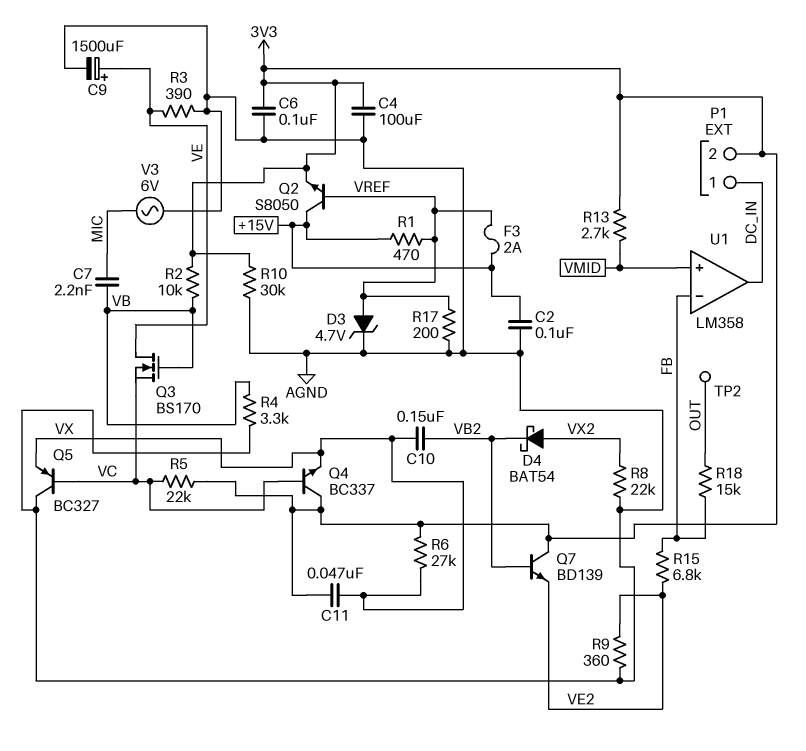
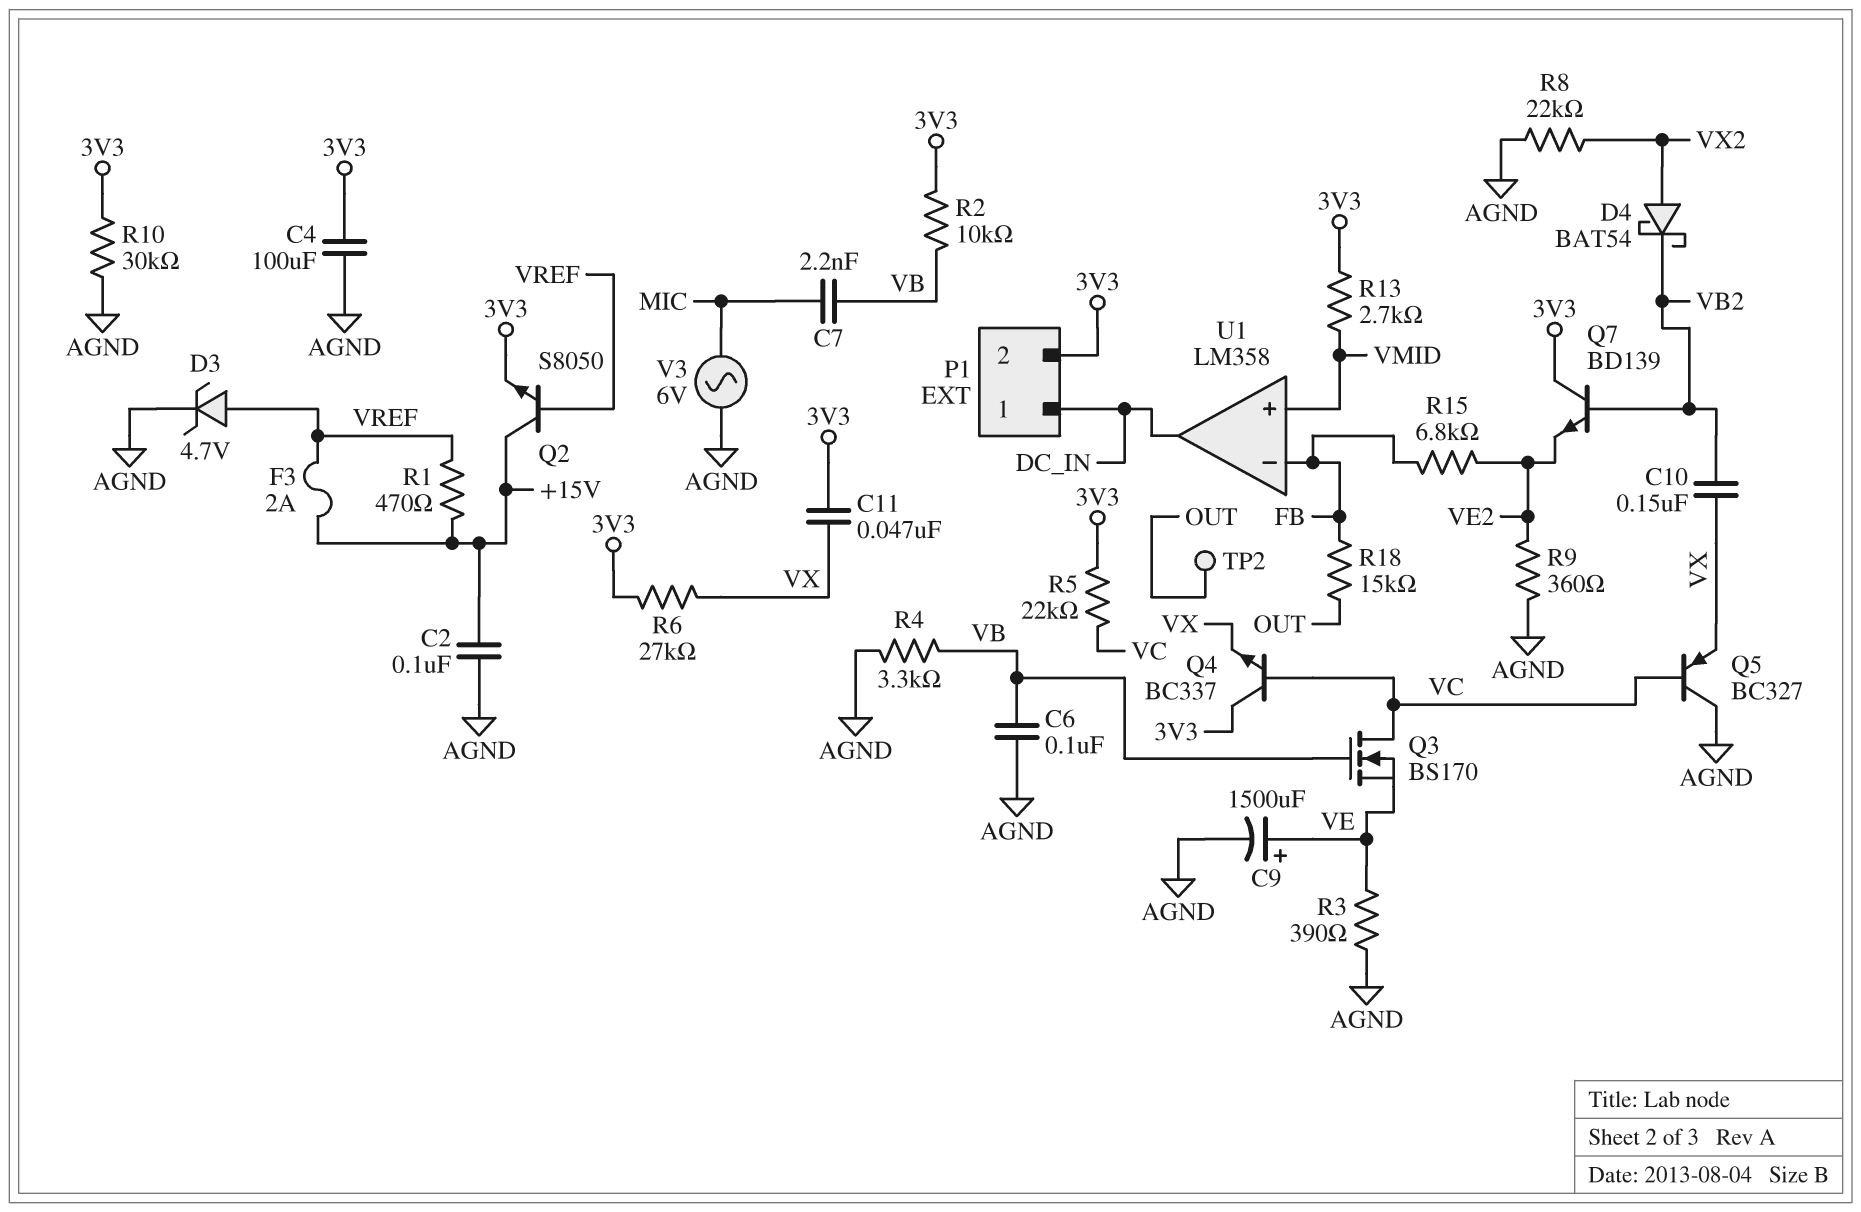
C6: 100nF (3V3, AGND) -> 100nF (AGND, VB)
Q3: NMOS BS170 (G VB, D VE, S VC) -> NMOS BS170 (G VB, D VC, S VE)
R17: 200 (AGND, VREF) -> none

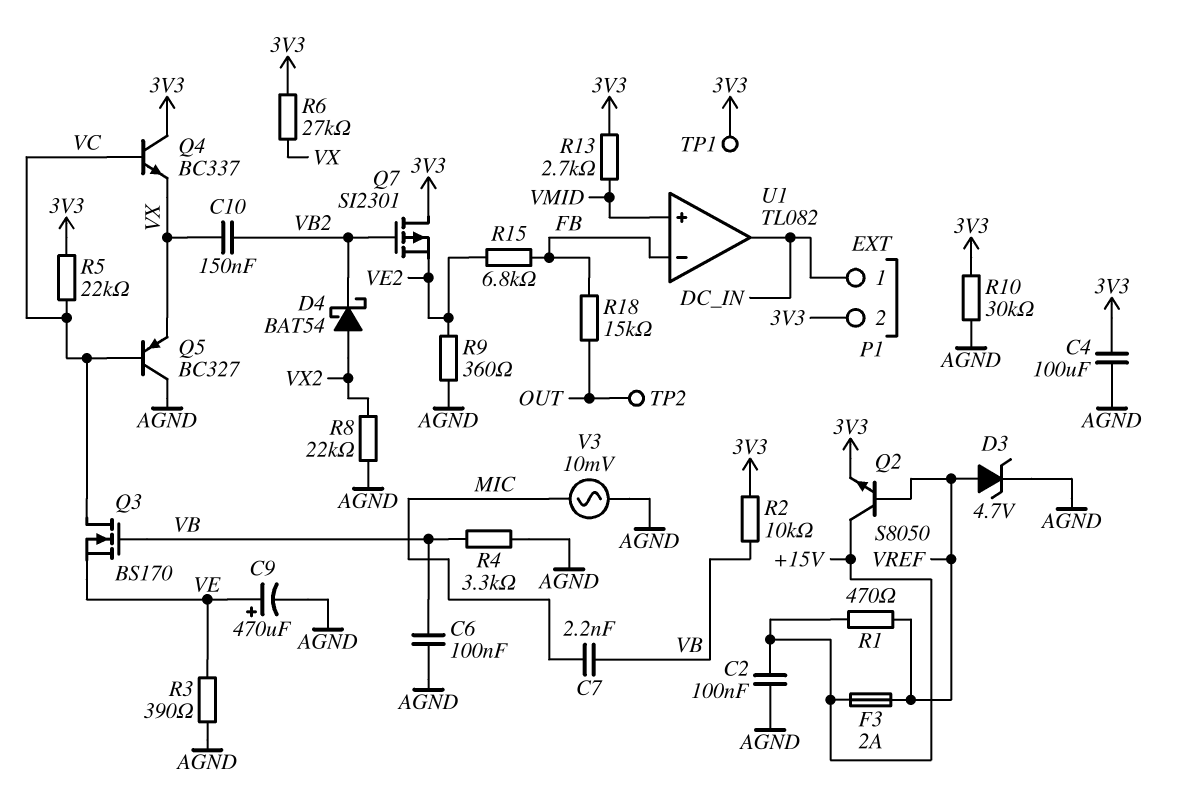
C9: 1500uF (plus VE, minus AGND) -> 470uF (plus VE, minus AGND)
C11: 47nF (3V3, VX) -> none
Q7: NPN BD139 (B VB2, C 3V3, E VE2) -> PMOS SI2301 (G VB2, D 3V3, S VE2)
TP1: none -> test point (3V3)
U1: LM358 -> TL082
V3: AC 6V (AGND, MIC) -> AC 10mV (AGND, MIC)

